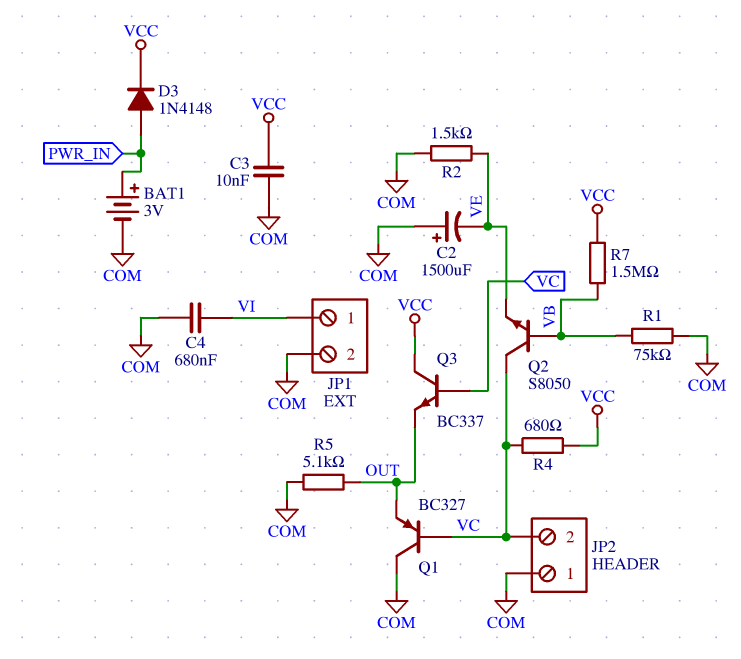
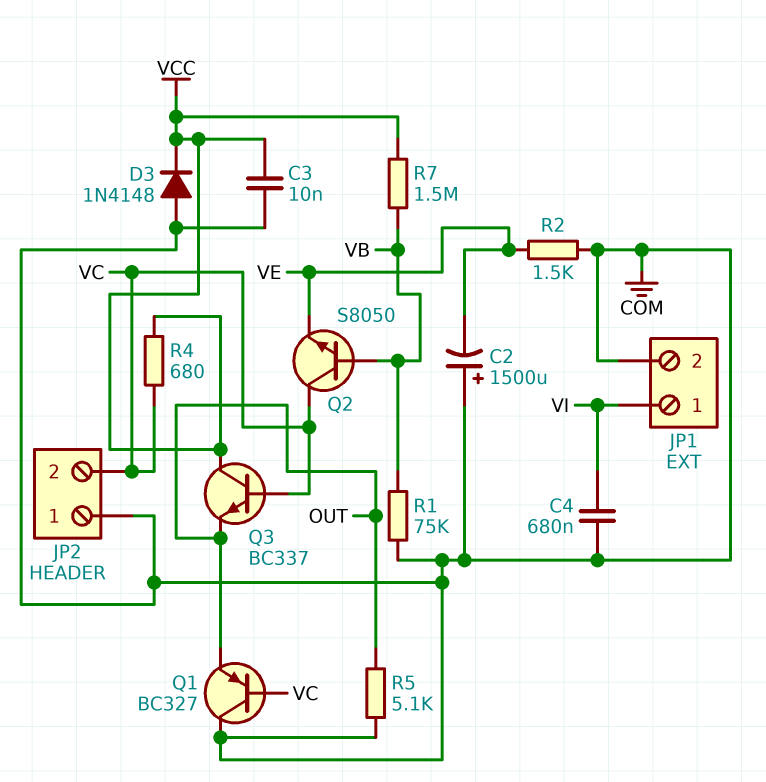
BAT1: 3V (plus PWR_IN, minus COM) -> none
D3: diode 1N4148 (A PWR_IN, K VCC) -> diode 1N4148 (A COM, K VCC)

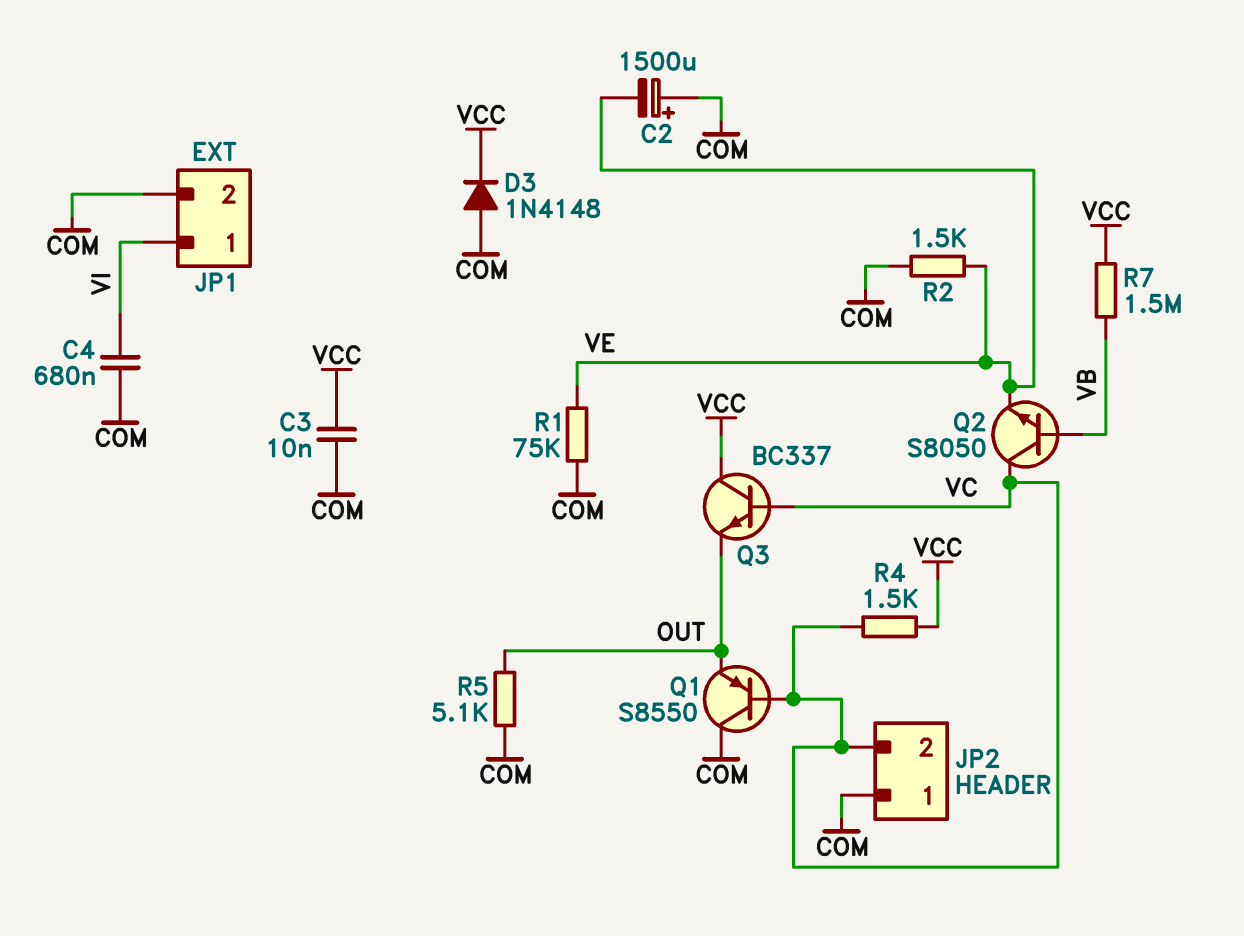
Q1: PNP BC327 (B VC, C COM, E OUT) -> PNP S8550 (B VC, C COM, E OUT)
R1: 75k (COM, VB) -> 75k (COM, VE)
R4: 680 (VC, VCC) -> 1.5k (VC, VCC)

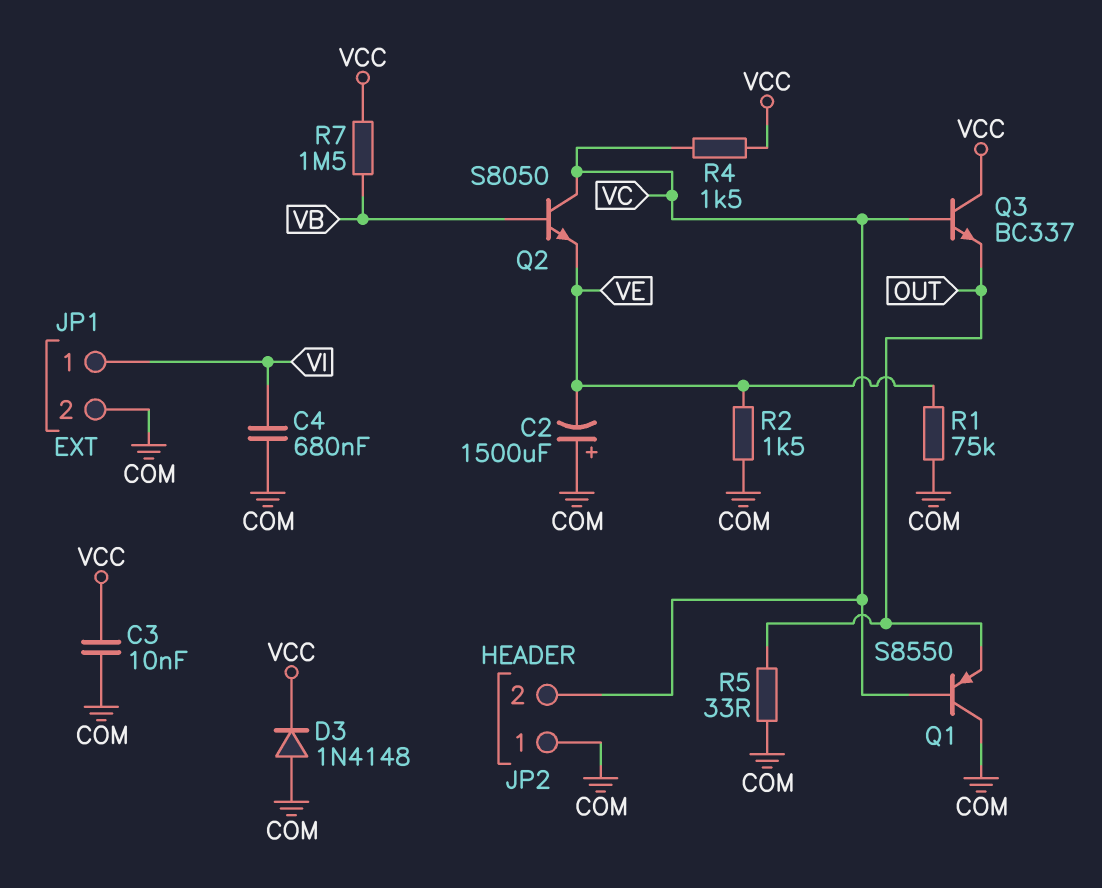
R5: 5.1k (COM, OUT) -> 33 (COM, OUT)

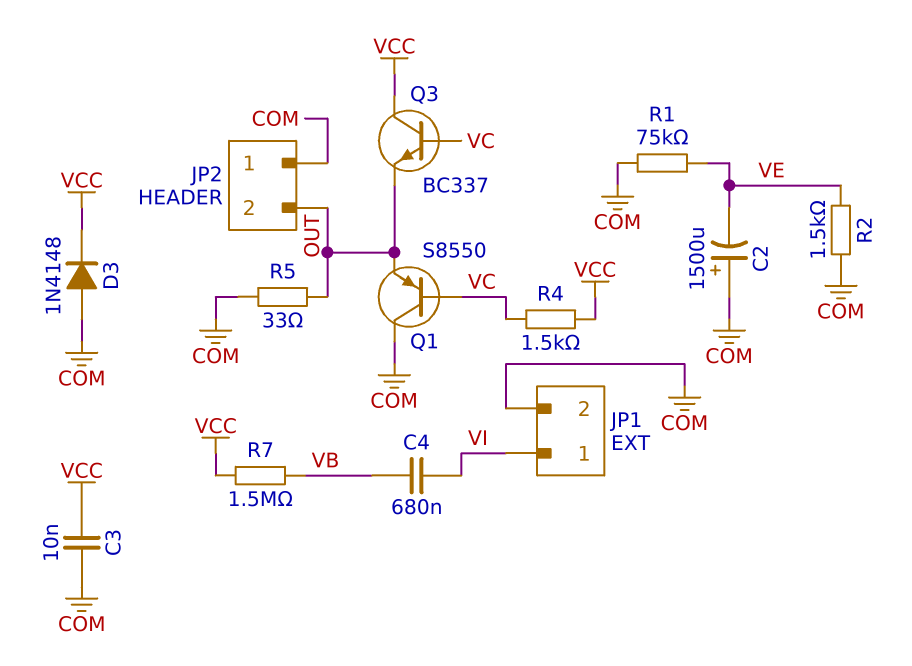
C4: 680nF (COM, VI) -> 680nF (VB, VI)
JP2 pin 2: VC -> OUT
Q2: NPN S8050 (B VB, C VC, E VE) -> none

